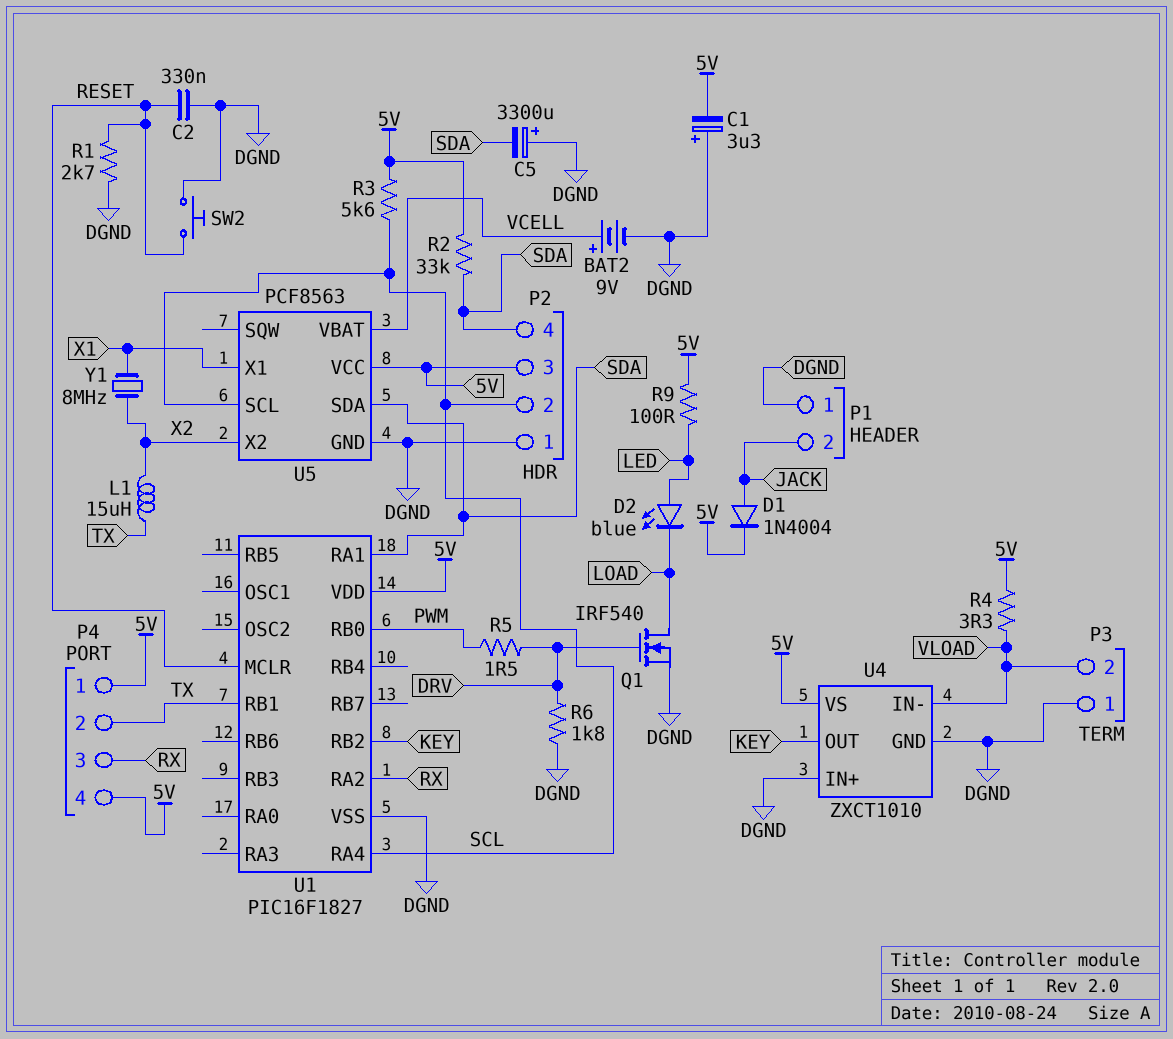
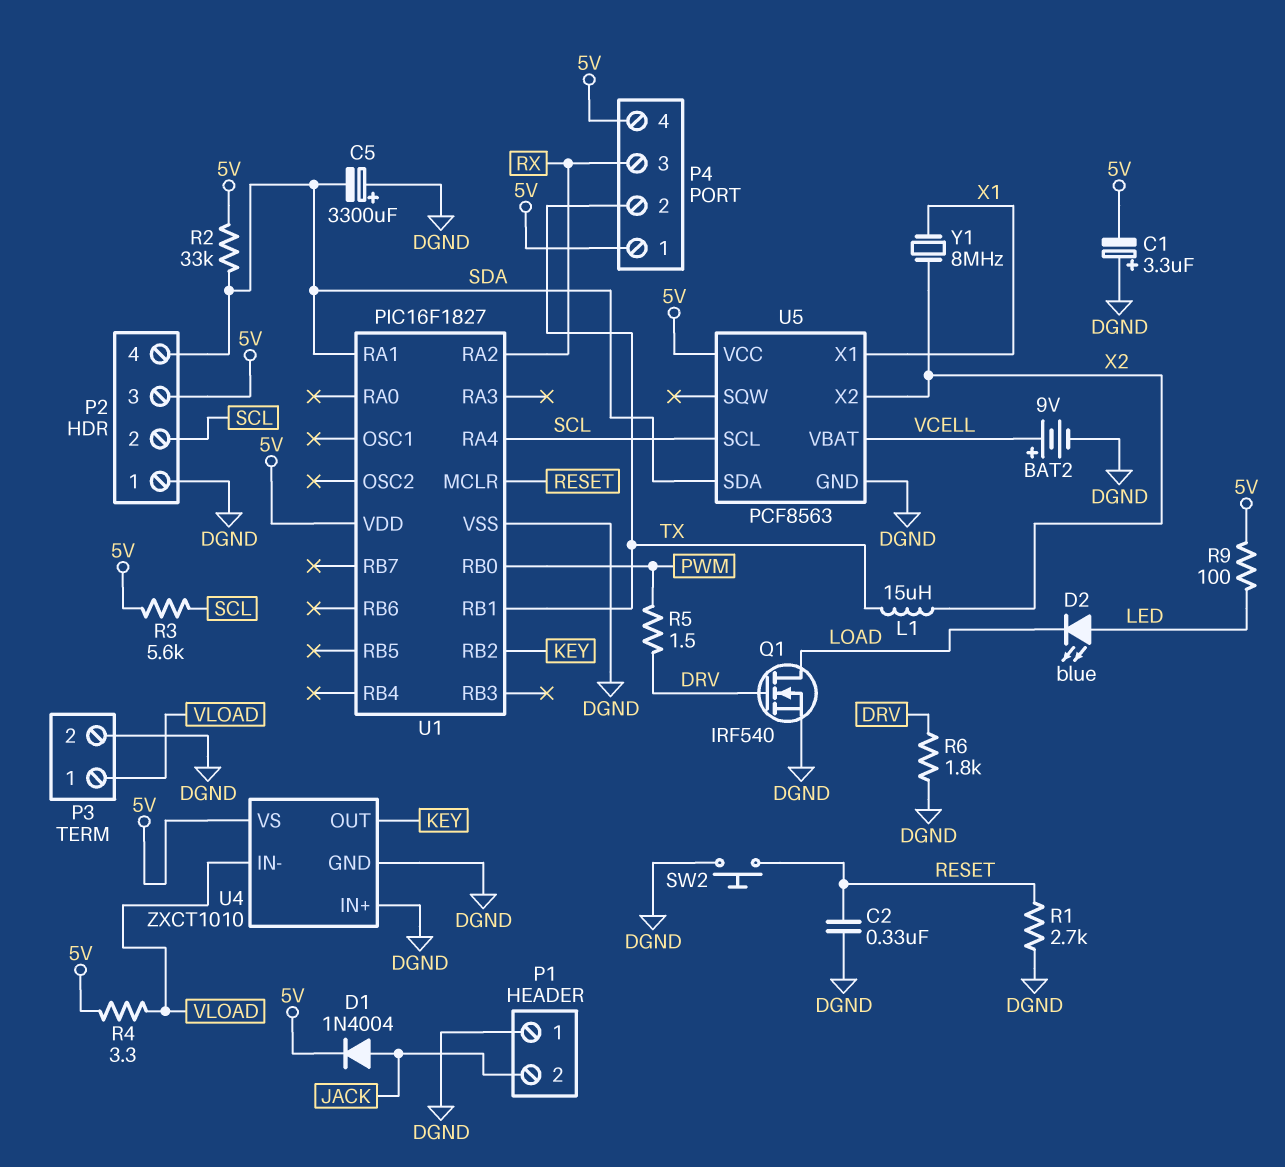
P3 pin 1: DGND -> VLOAD
P3 pin 2: VLOAD -> DGND

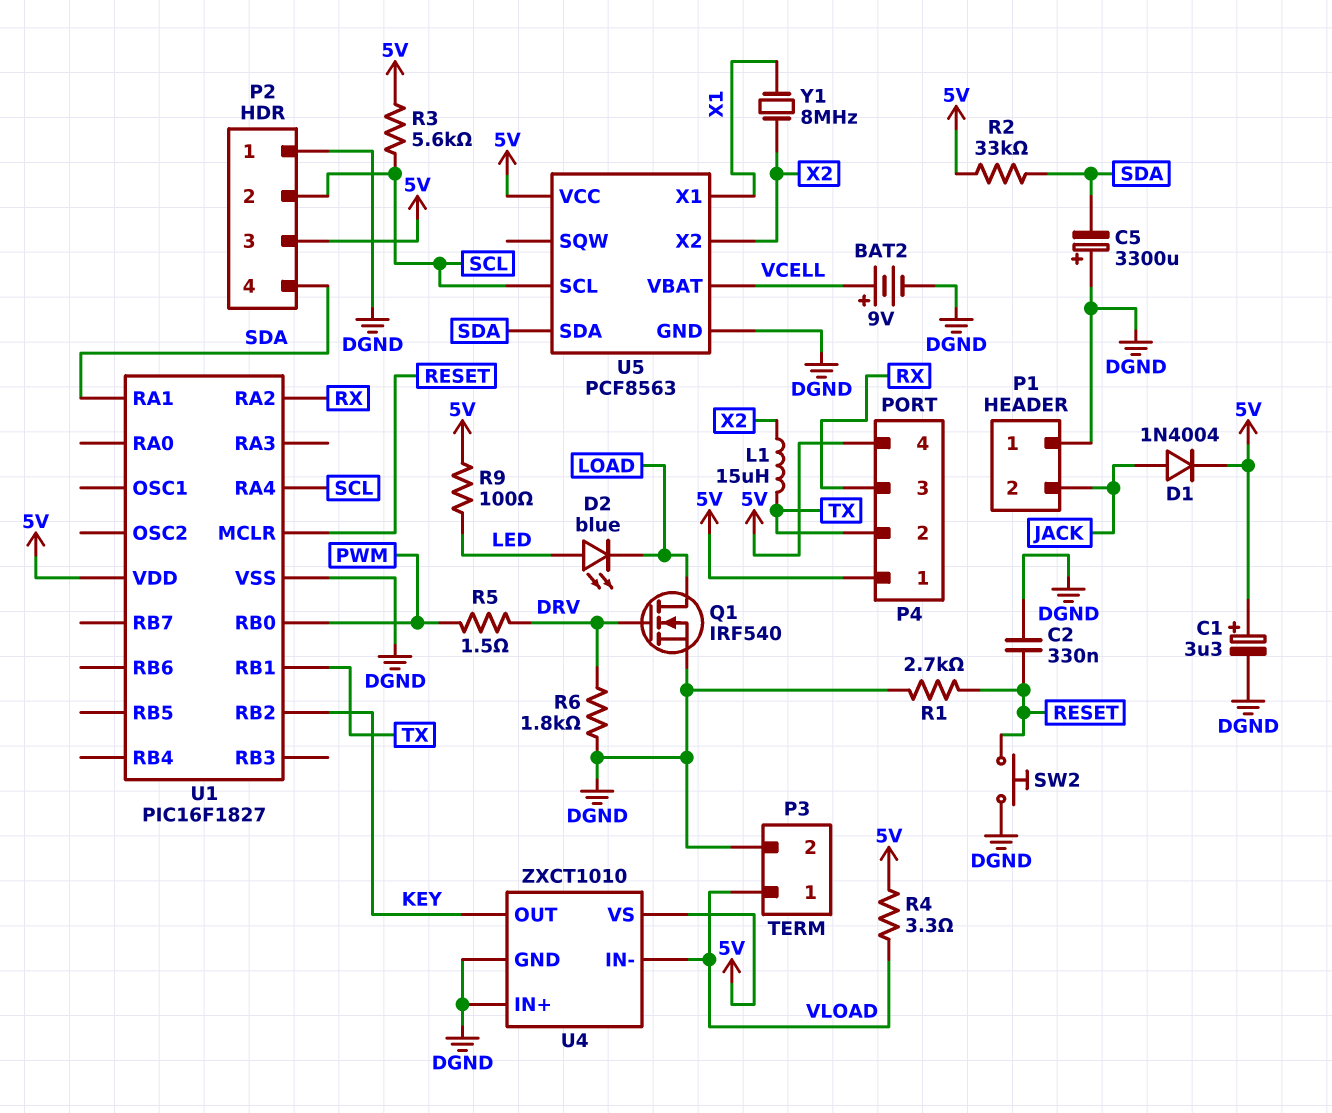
C1: 3.3uF (plus DGND, minus 5V) -> 3.3uF (plus 5V, minus DGND)

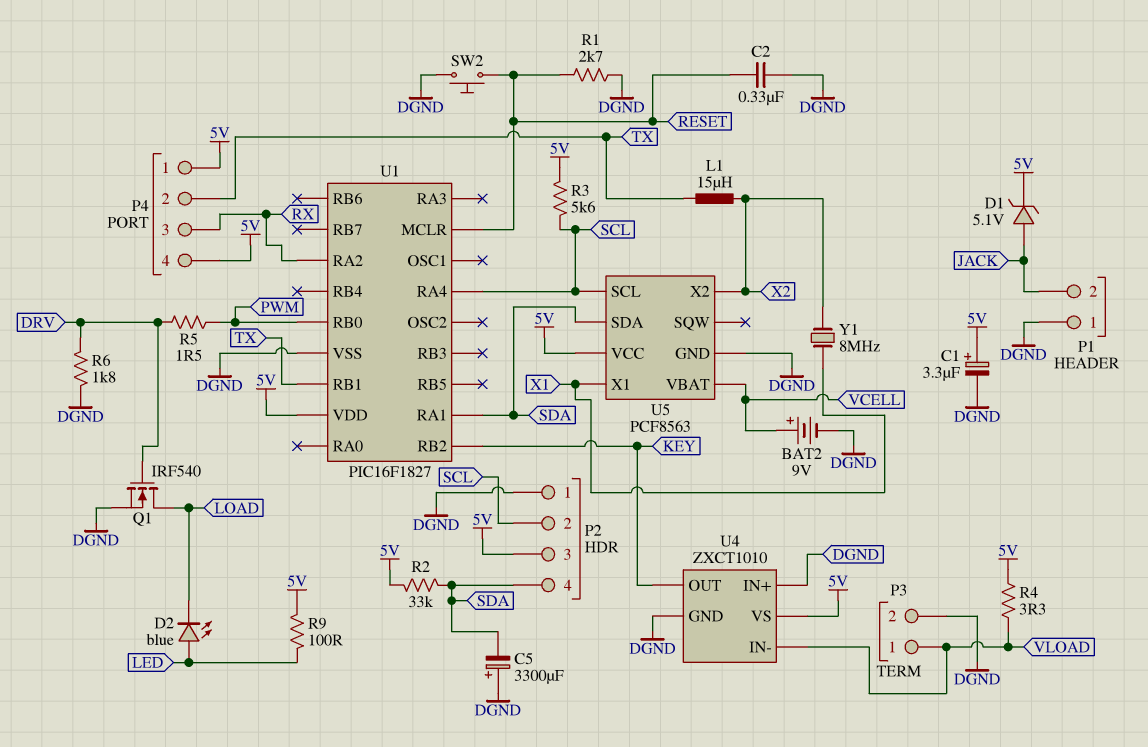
D1: diode 1N4004 (A JACK, K 5V) -> zener 5.1V (A JACK, K 5V)

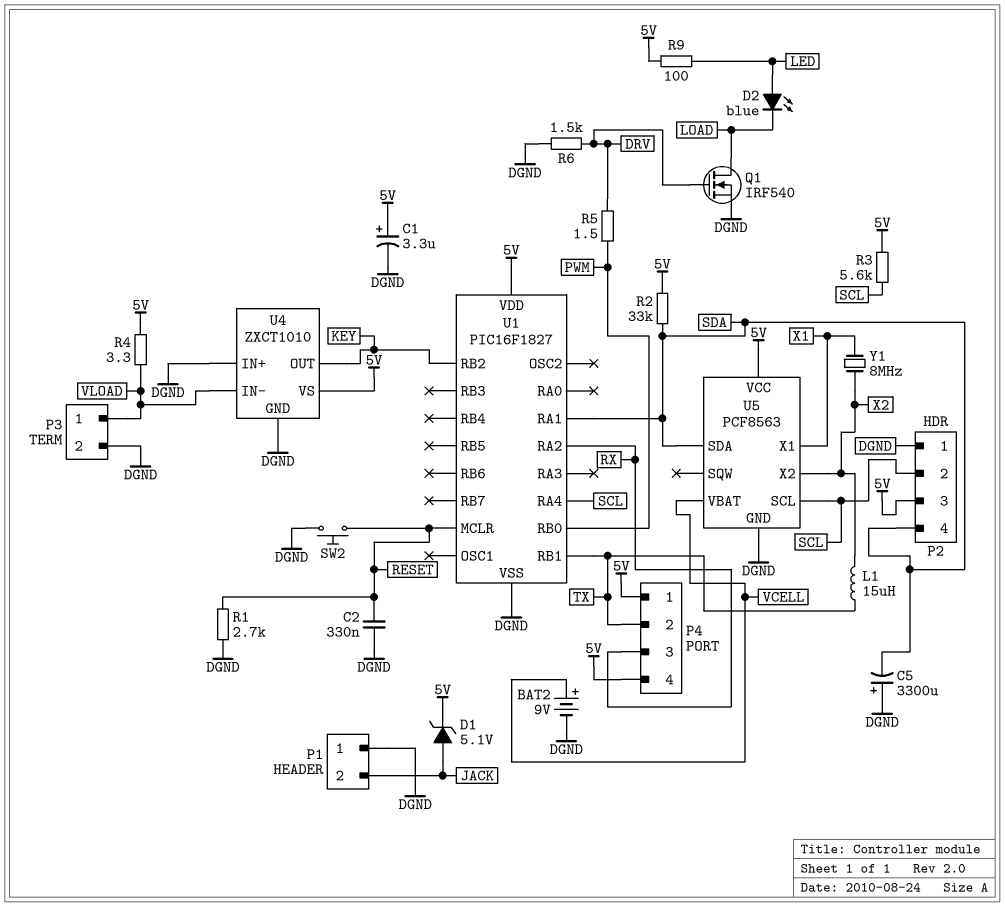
R6: 1.8k (DGND, DRV) -> 1.5k (DGND, DRV)

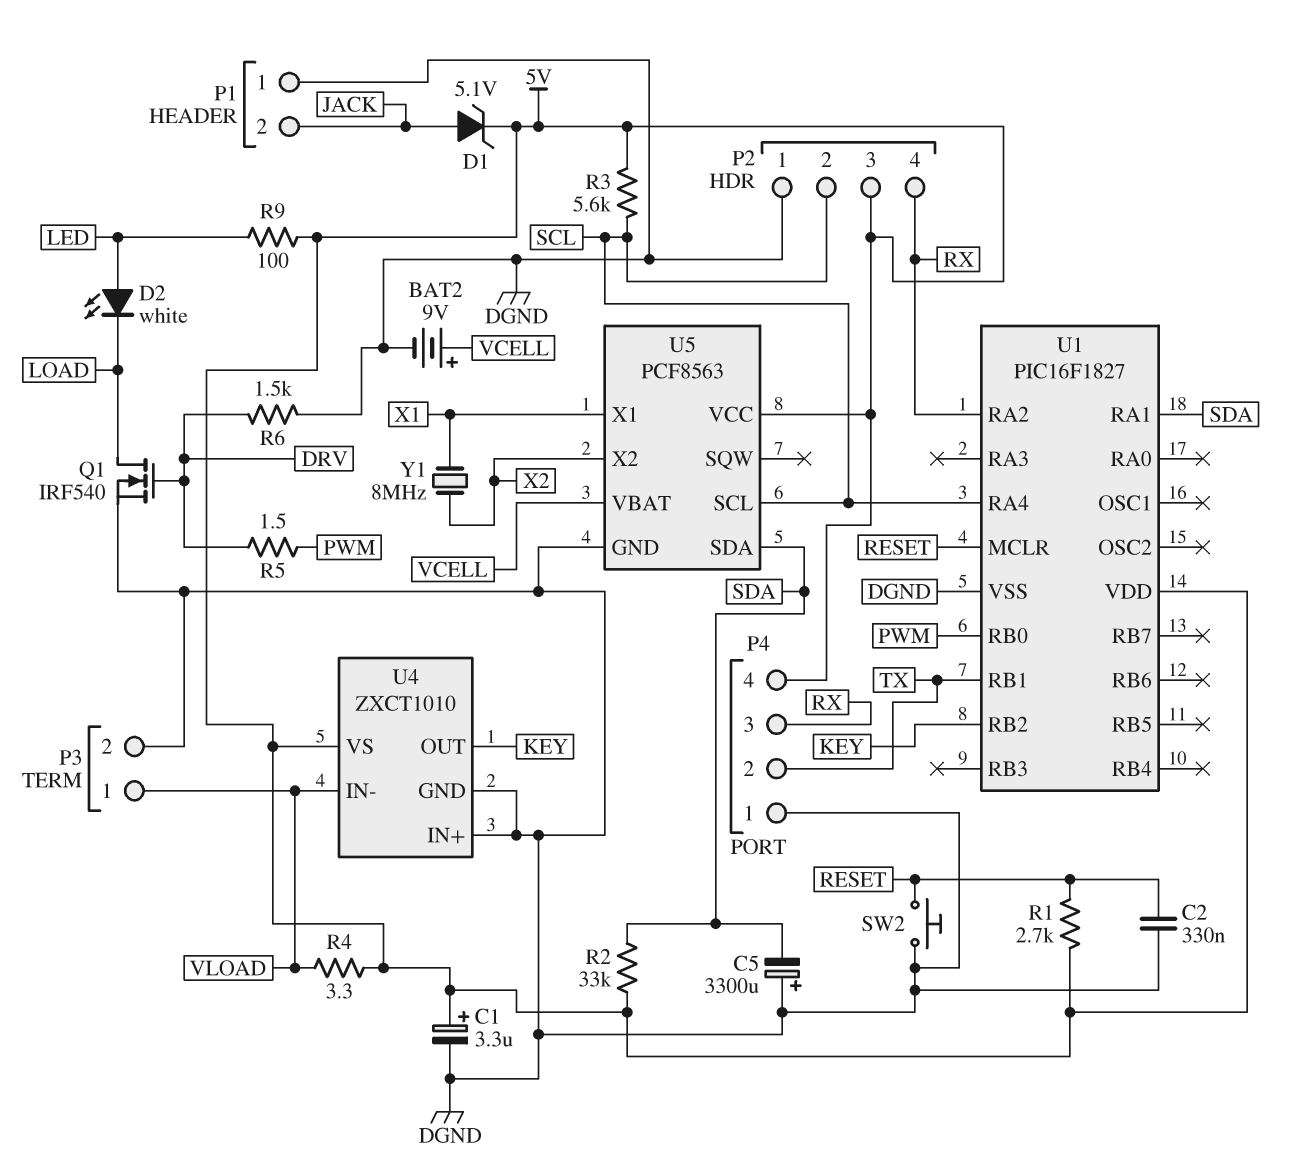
D2: LED blue (A LED, K LOAD) -> LED white (A LED, K LOAD)
L1: 15uH (TX, X2) -> none
P2 pin 4: SDA -> RX
P4 pin 1: 5V -> DGND
R1: 2.7k (DGND, RESET) -> 2.7k (5V, RESET)

